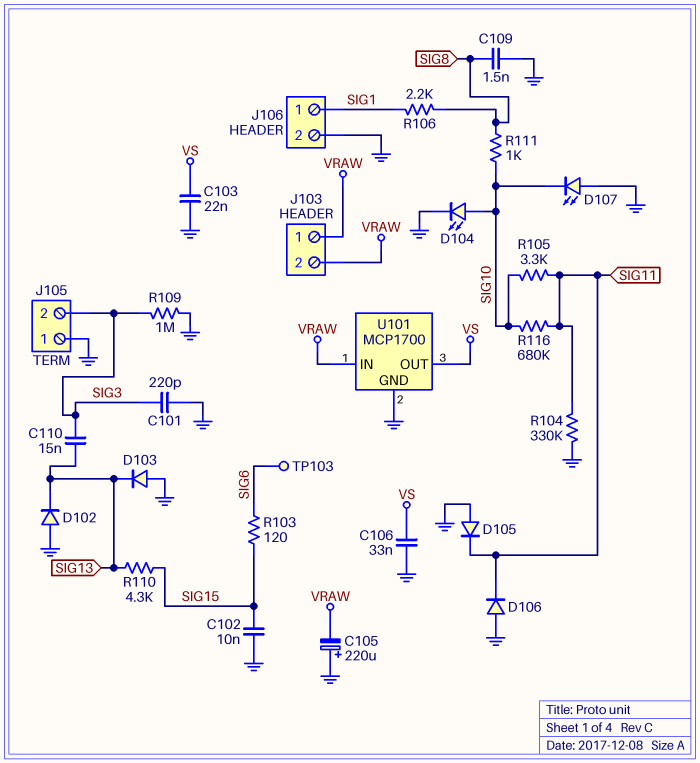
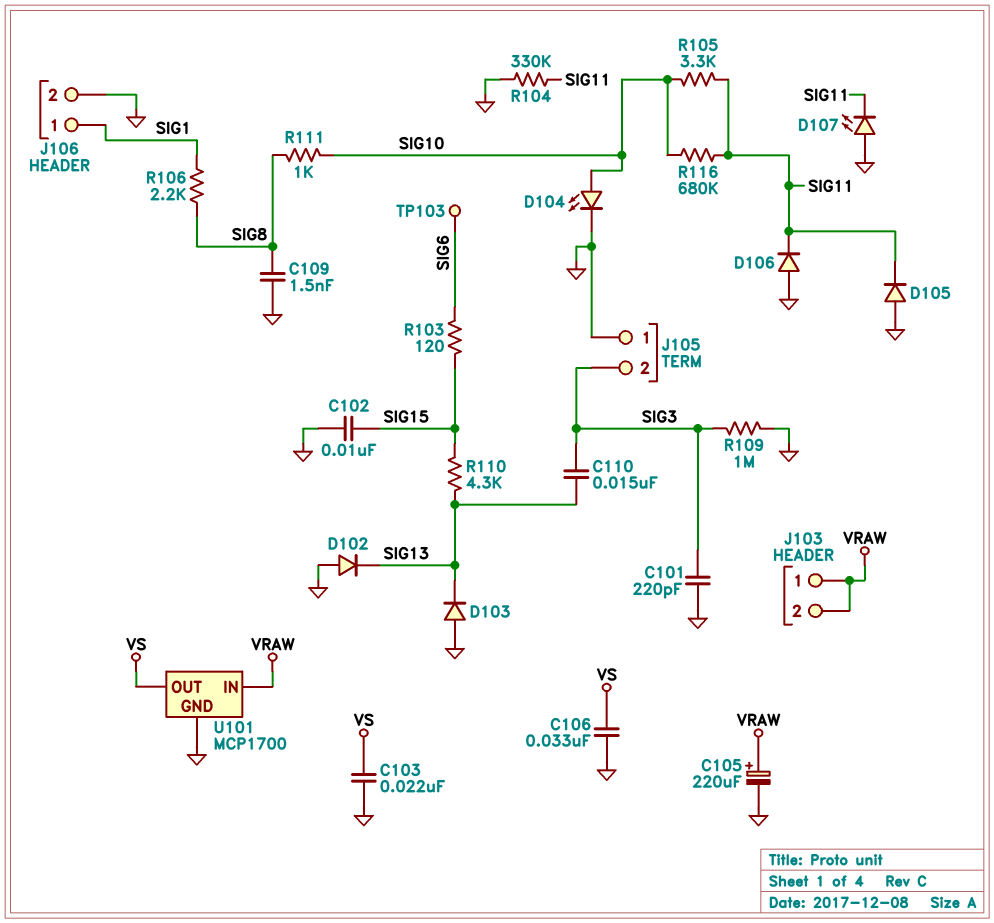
C105: 220uF (plus GND, minus VRAW) -> 220uF (plus VRAW, minus GND)
D107: LED (A GND, K SIG10) -> LED (A GND, K SIG11)

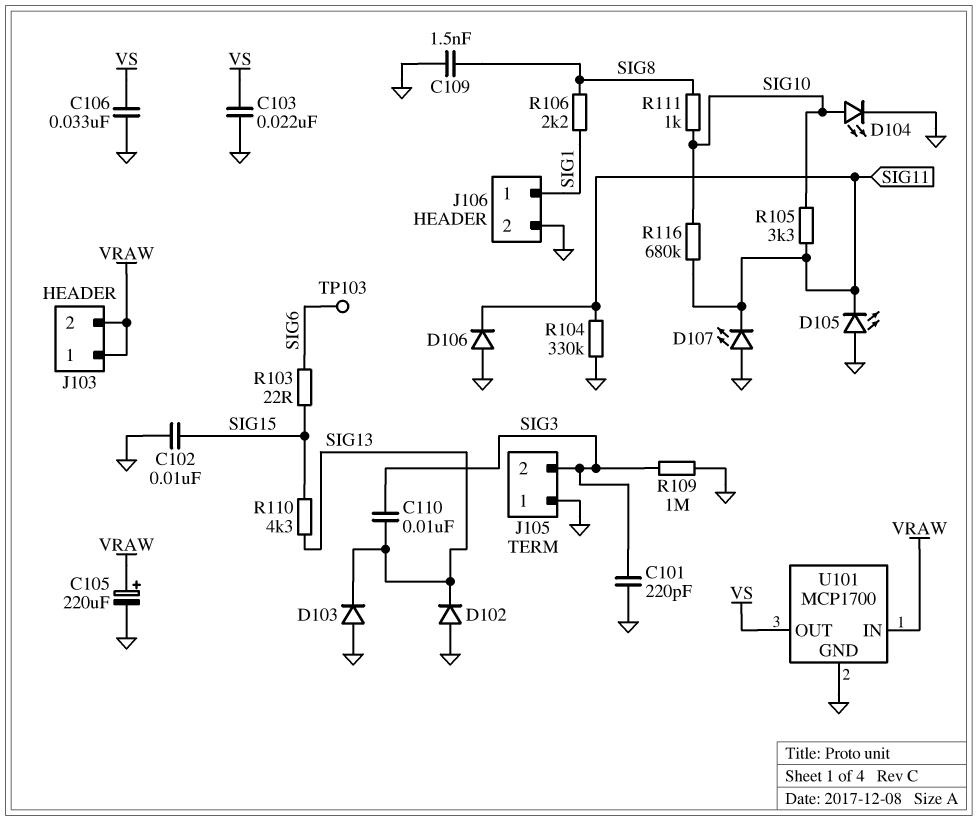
C110: 15nF (SIG3, SIG13) -> 10nF (SIG3, SIG13)
D105: diode (A GND, K SIG11) -> LED (A GND, K SIG11)
R103: 120 (SIG6, SIG15) -> 22 (SIG6, SIG15)

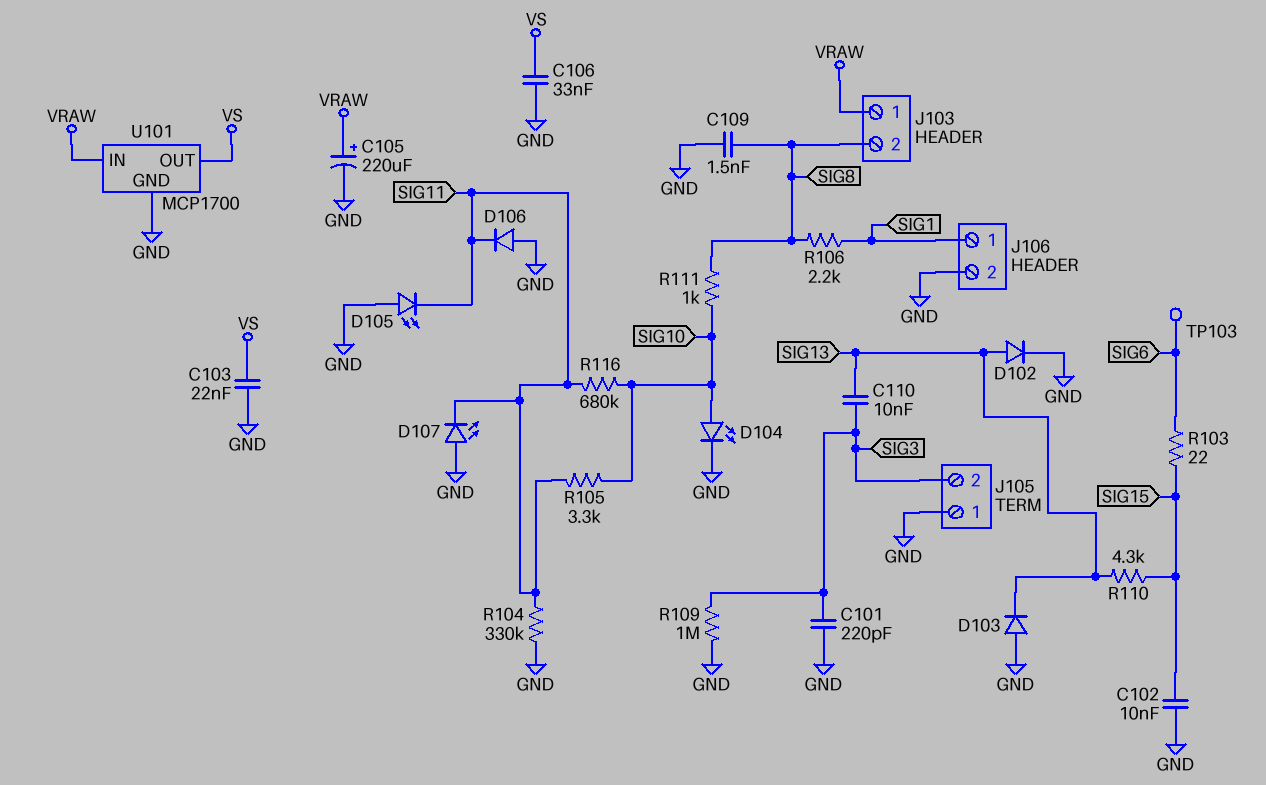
D102: diode (A GND, K SIG13) -> diode (A SIG13, K GND)
J103 pin 2: VRAW -> SIG8

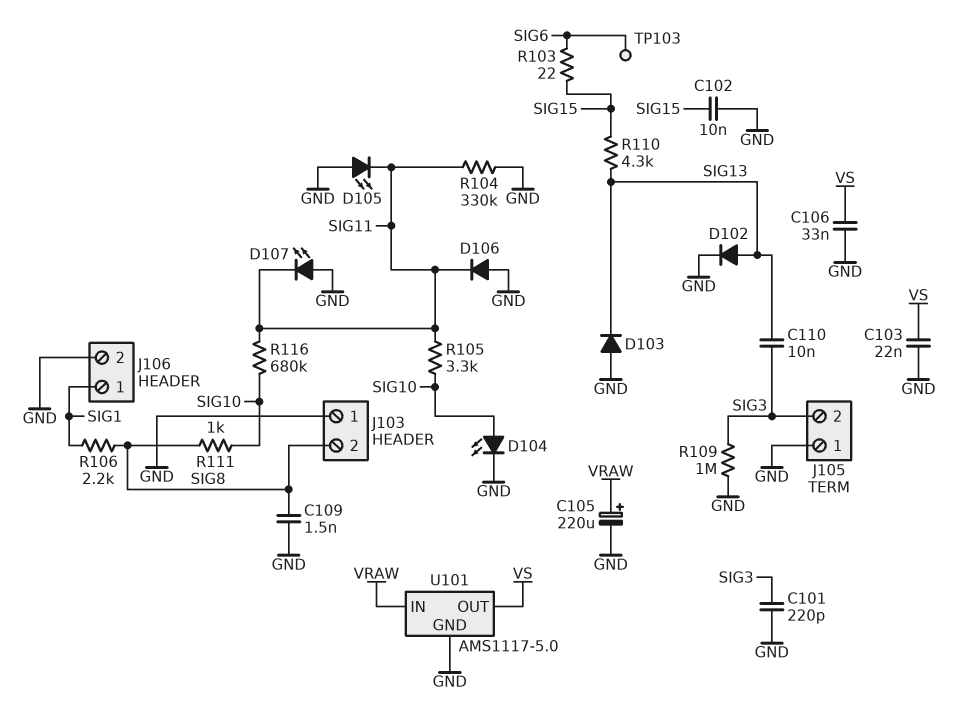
J103 pin 1: VRAW -> GND
U101: MCP1700 -> AMS1117-5.0

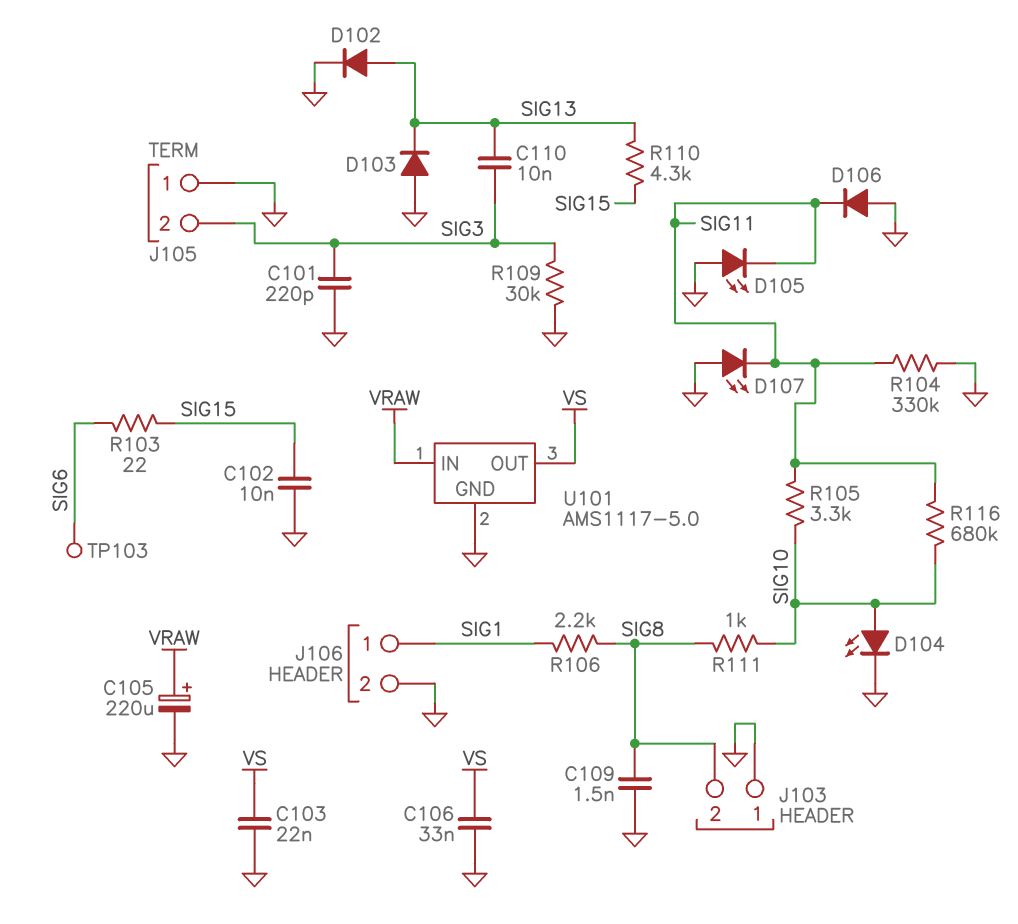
R109: 1M (GND, SIG3) -> 30k (GND, SIG3)

